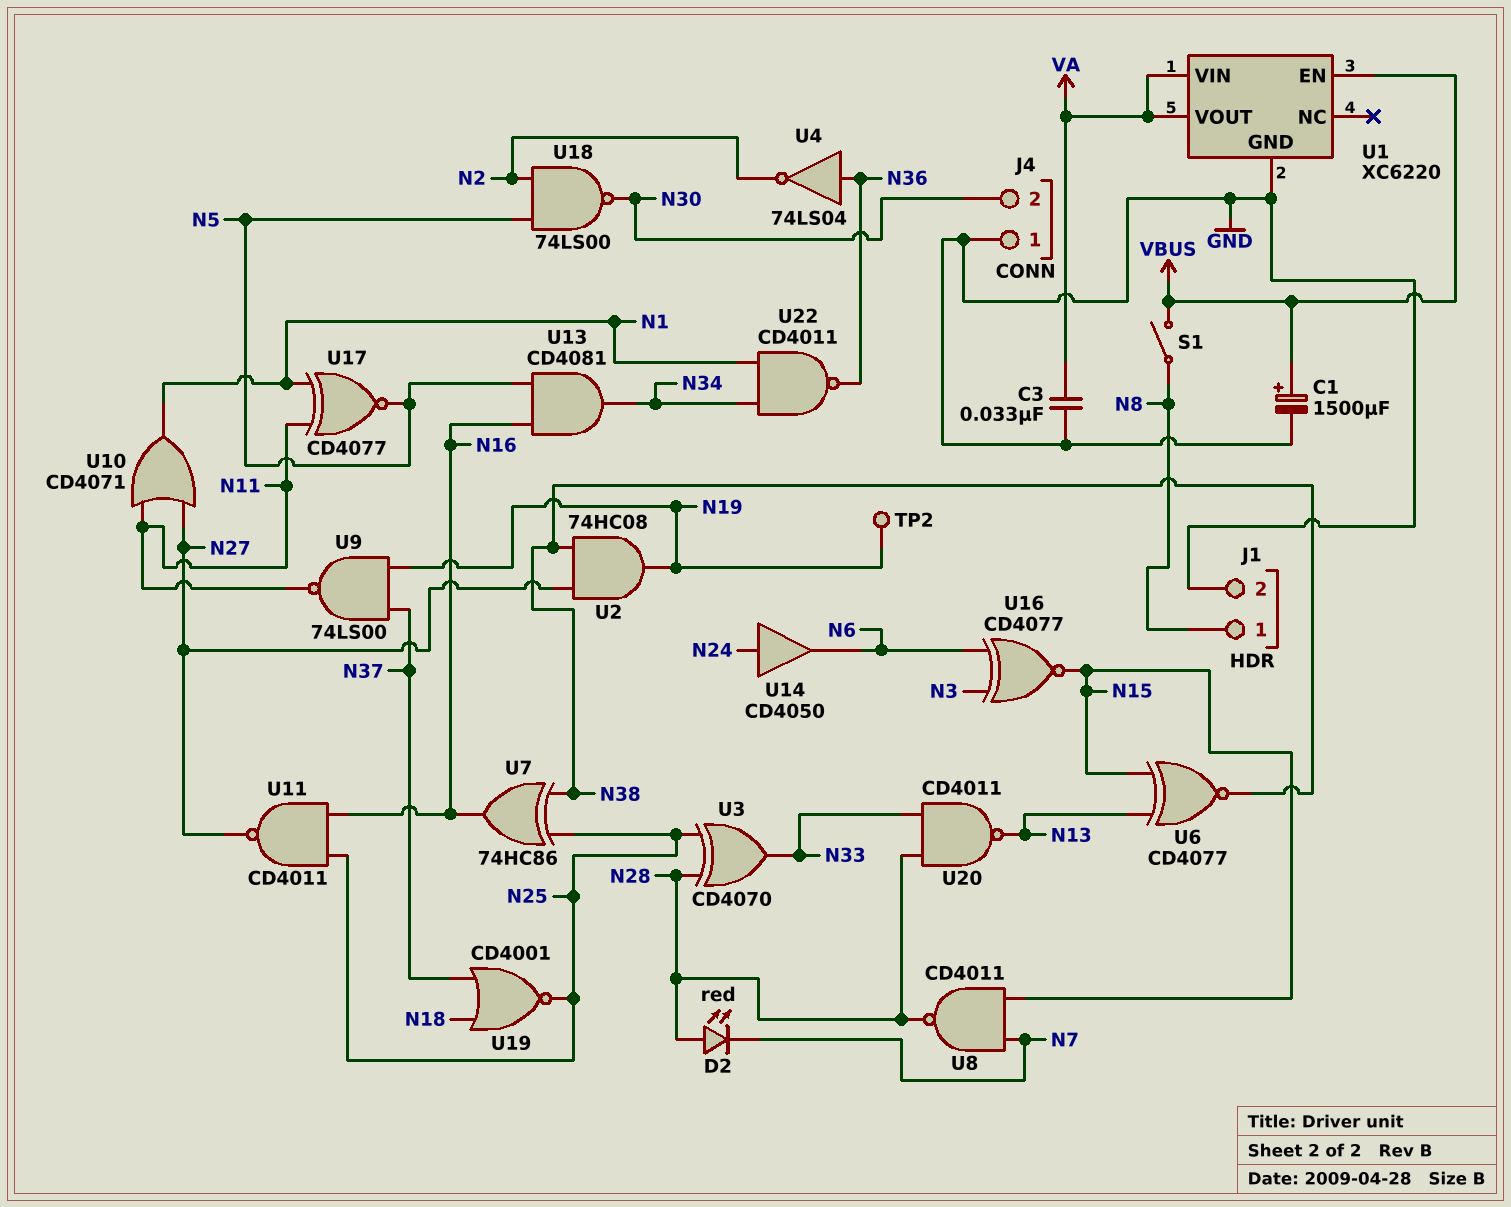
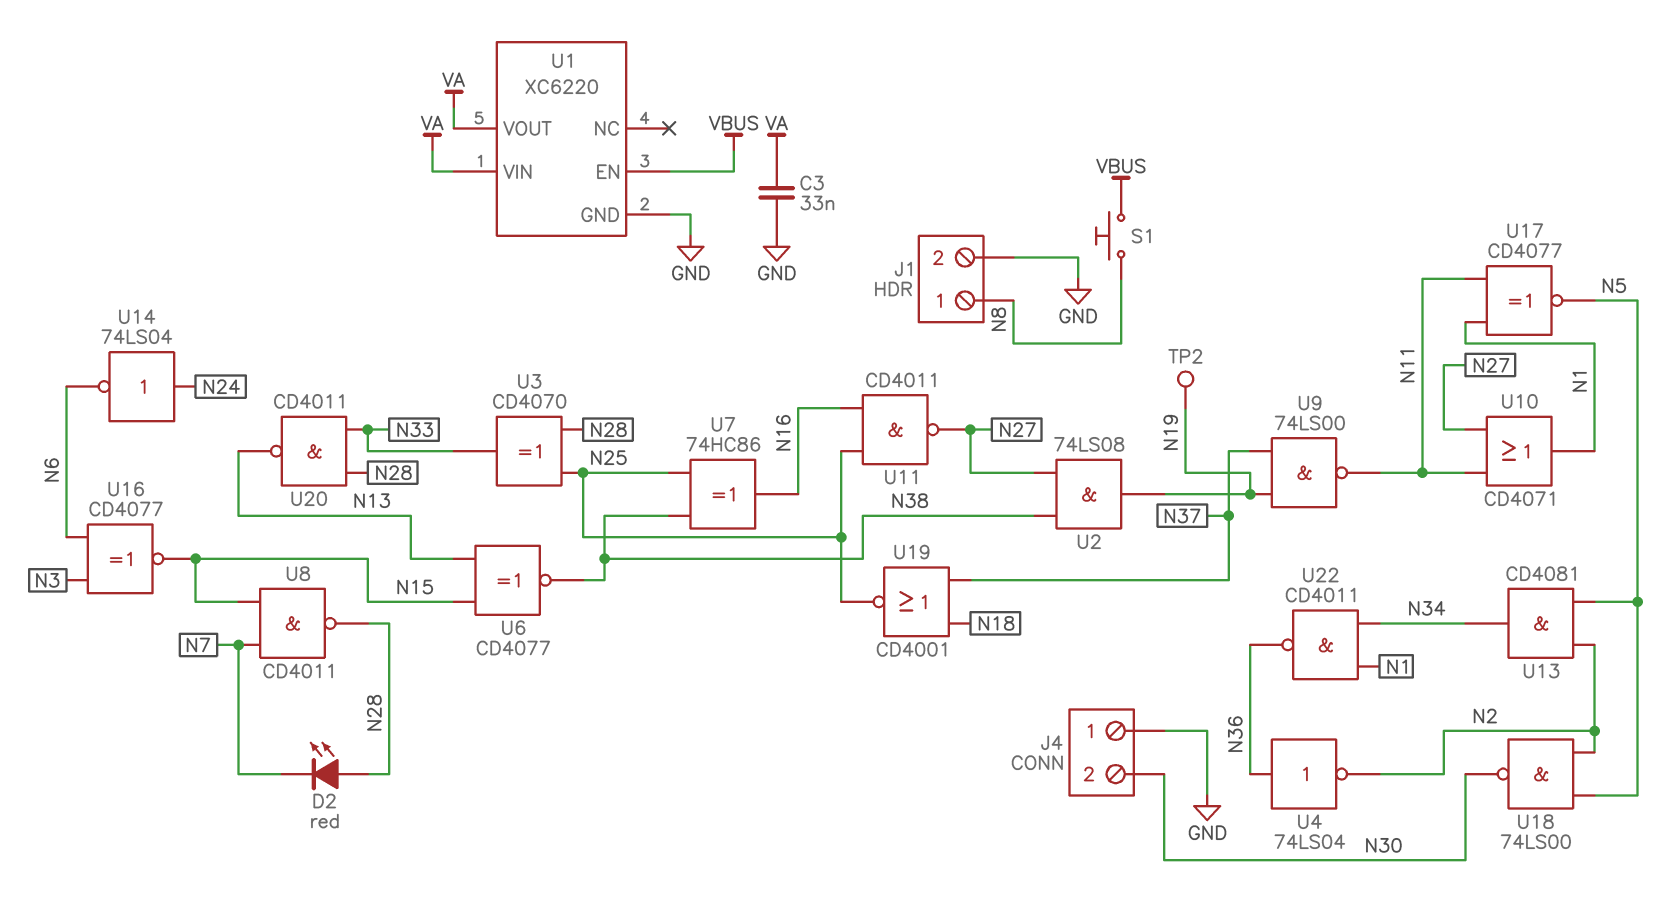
C1: 1500uF (plus VBUS, minus GND) -> none
S1: switch (N8, VBUS) -> button (N8, VBUS)
U2: AND 74HC08 (in N27, in N38, out N19) -> AND 74LS08 (in N27, in N38, out N19)
U13: AND CD4081 (in N5, in N16, out N34) -> AND CD4081 (in N2, in N5, out N34)
U14: buffer CD4050 (in N24, out N6) -> NOT 74LS04 (in N24, out N6)

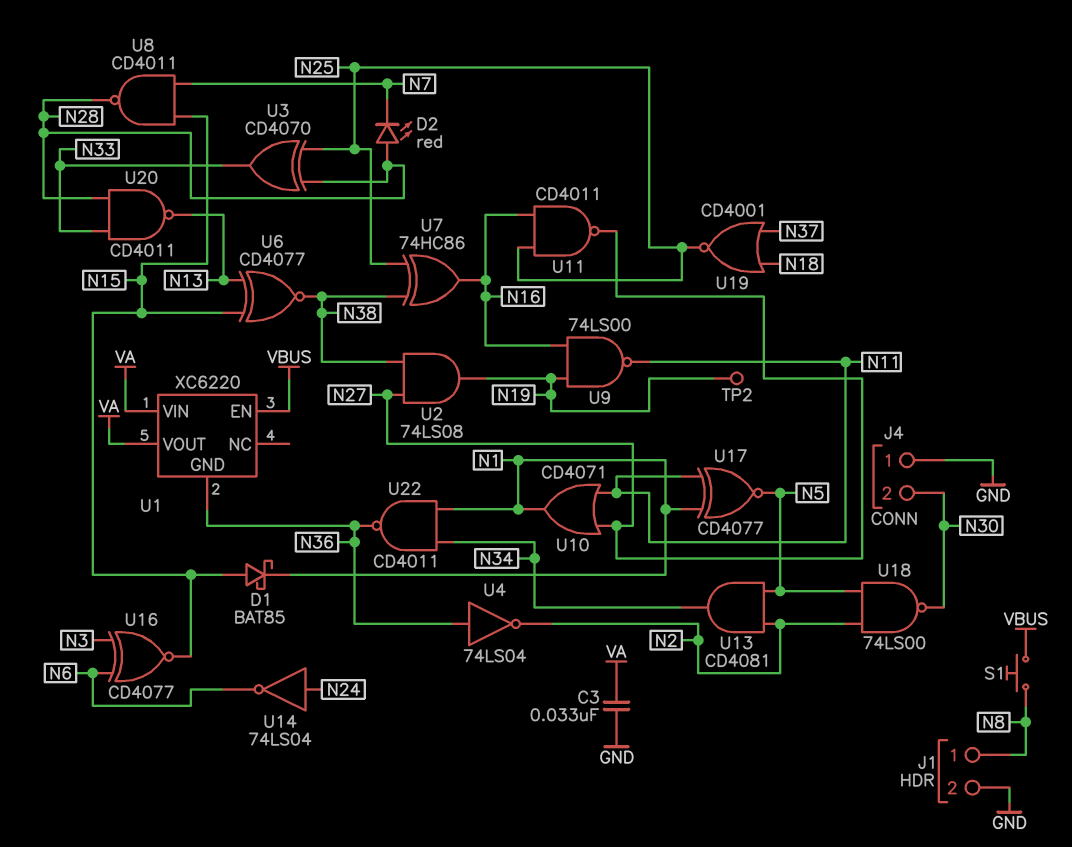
D1: none -> schottky BAT85 (A N15, K N1)
U1 pin GND: GND -> N36
U9: NAND 74LS00 (in N19, in N37, out N11) -> NAND 74LS00 (in N16, in N19, out N11)

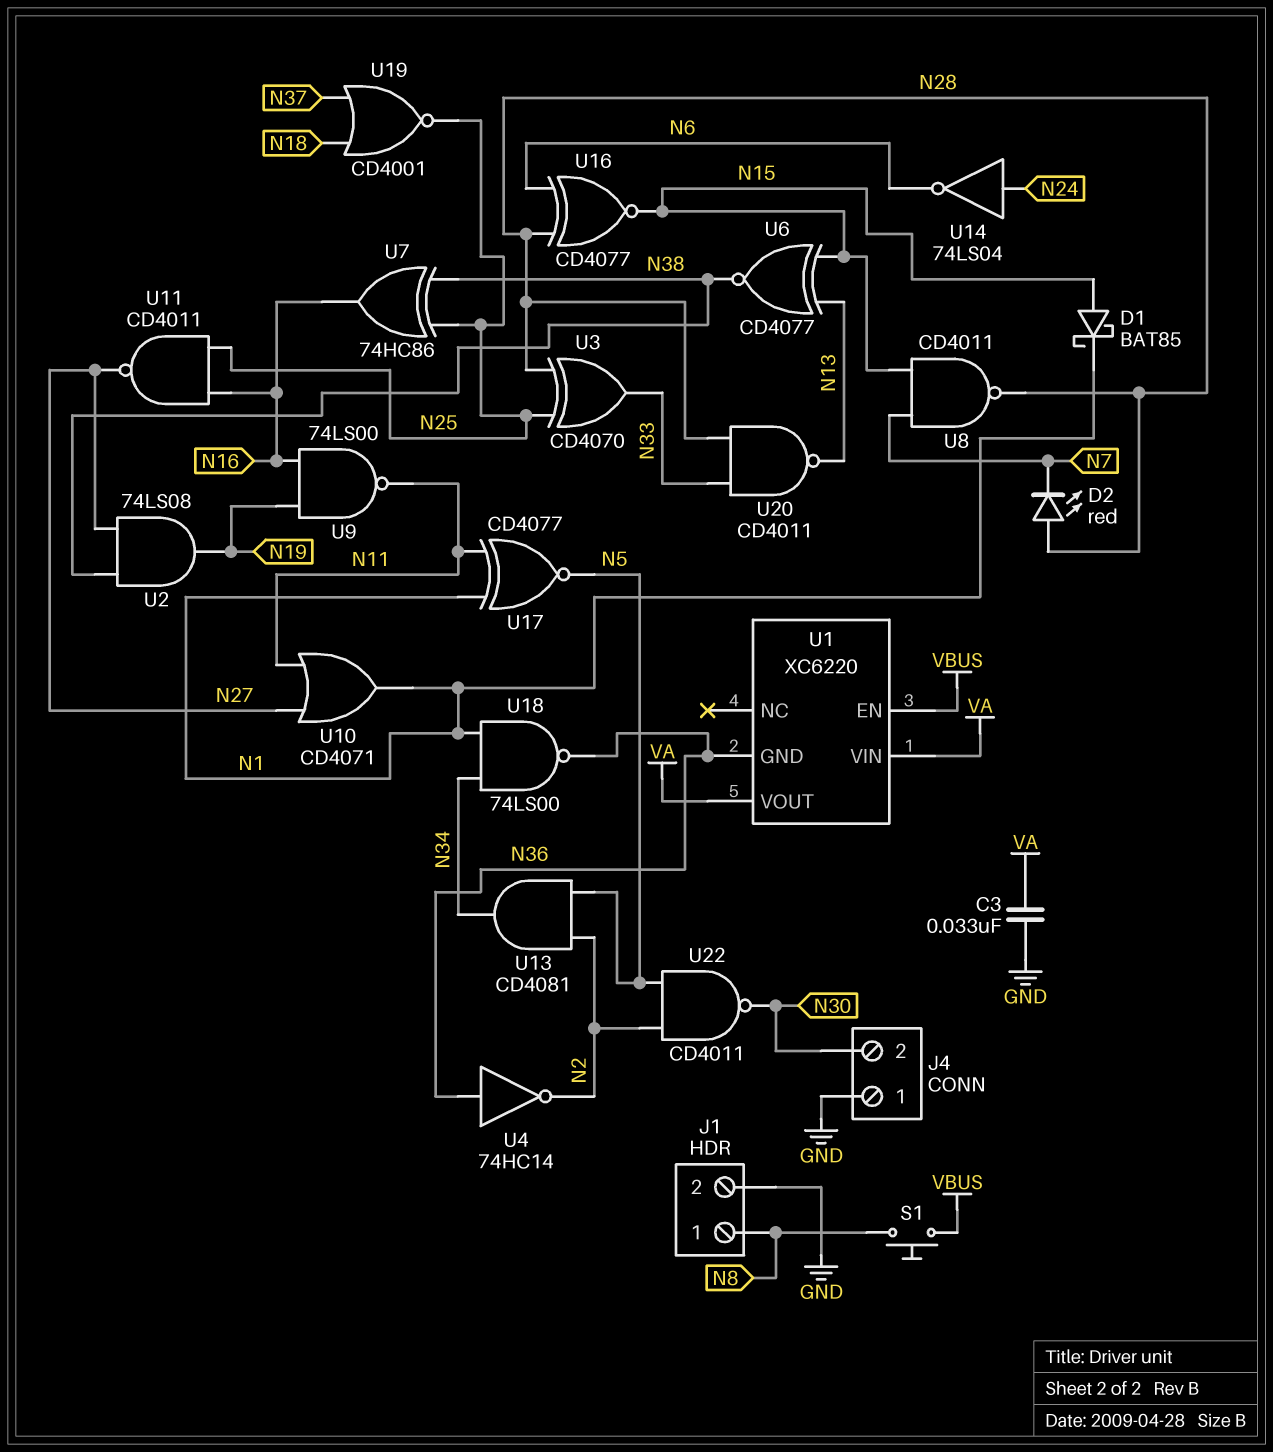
TP2: test point (N19) -> none
U4: NOT 74LS04 (in N36, out N2) -> NOT 74HC14 (in N36, out N2)
U16: XNOR CD4077 (in N3, in N6, out N15) -> XNOR CD4077 (in N6, in N28, out N15)
U18: NAND 74LS00 (in N2, in N5, out N30) -> NAND 74LS00 (in N1, in N34, out N36)
U22: NAND CD4011 (in N1, in N34, out N36) -> NAND CD4011 (in N2, in N5, out N30)

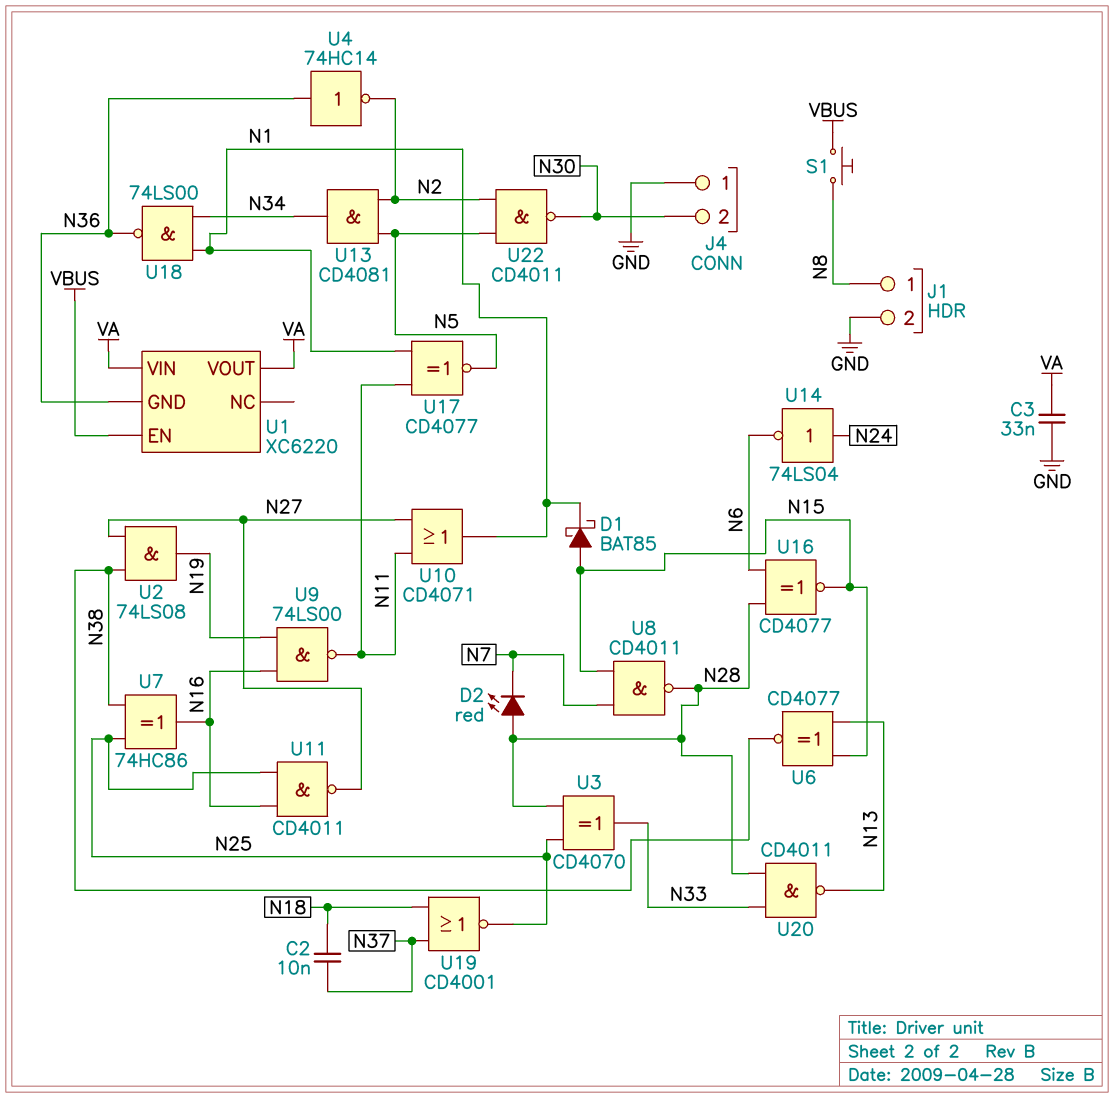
C2: none -> 10nF (N18, N37)

